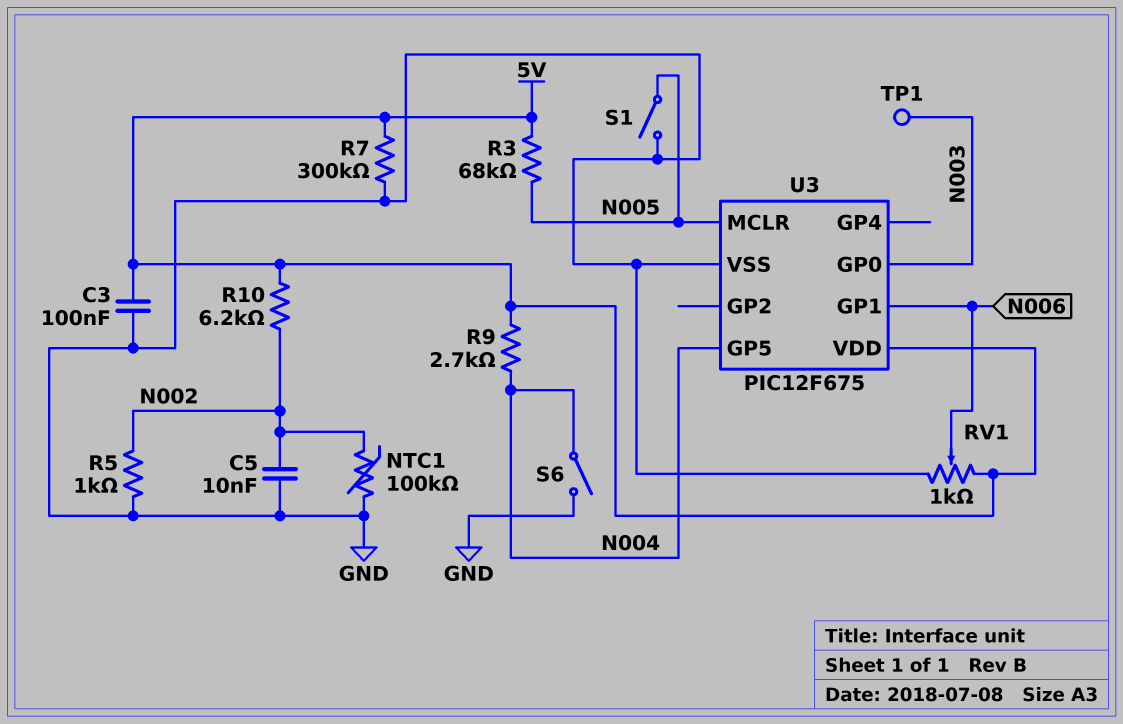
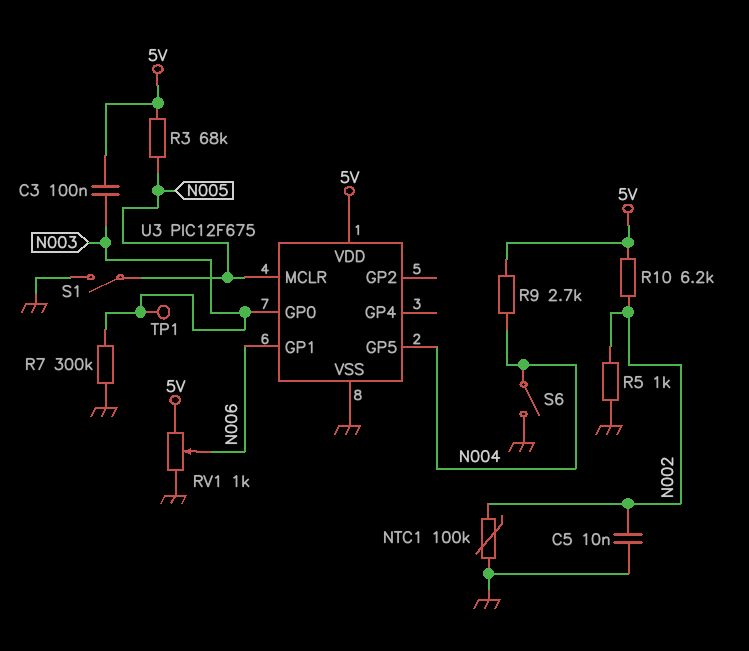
C3: 100nF (5V, GND) -> 100nF (5V, N003)
R7: 300k (5V, GND) -> 300k (GND, N003)

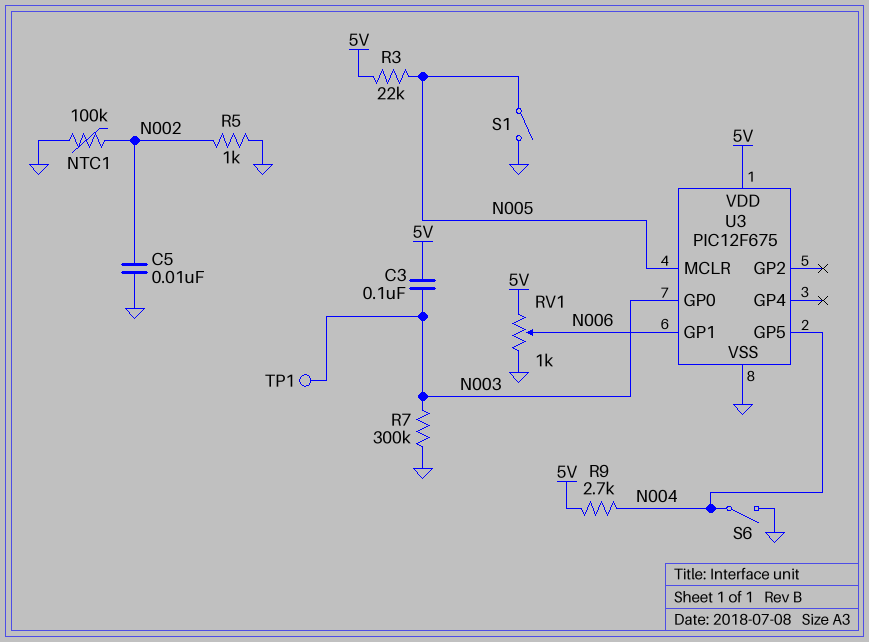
R3: 68k (5V, N005) -> 22k (5V, N005)
R10: 6.2k (5V, N002) -> none

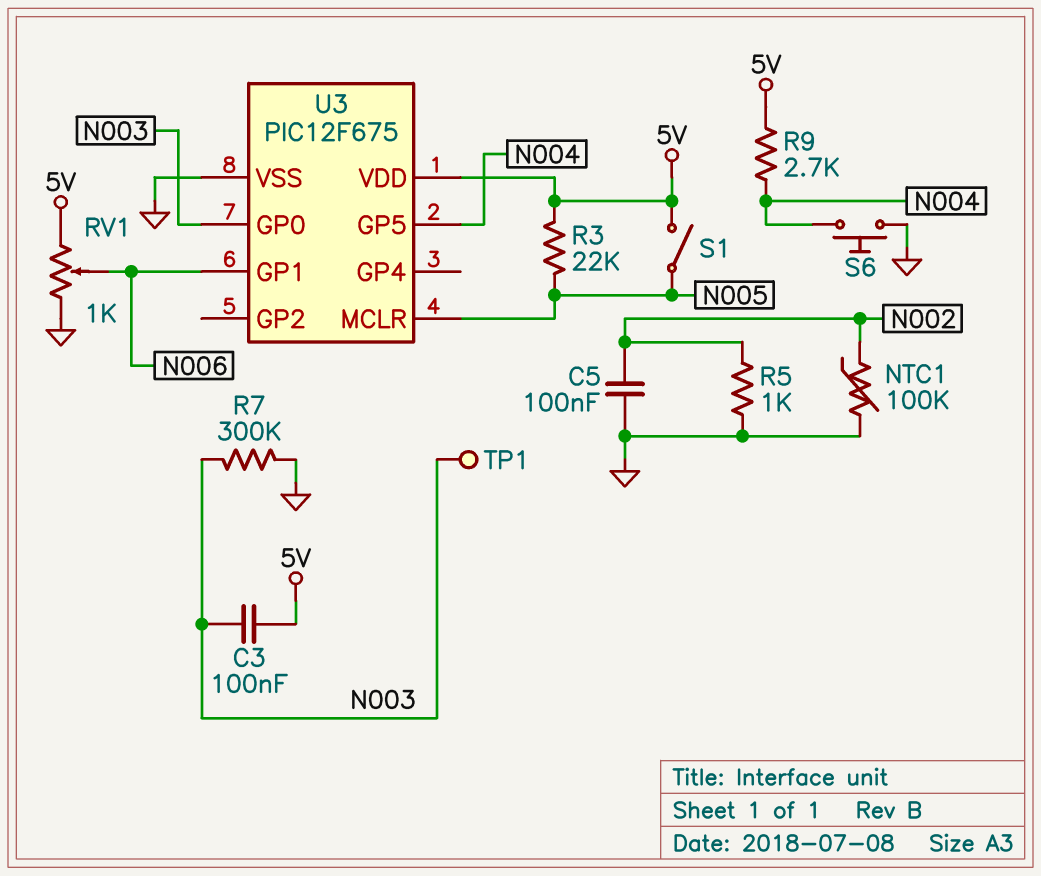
C5: 10nF (GND, N002) -> 100nF (GND, N002)
S1: switch (GND, N005) -> switch (5V, N005)
S6: switch (GND, N004) -> button (GND, N004)

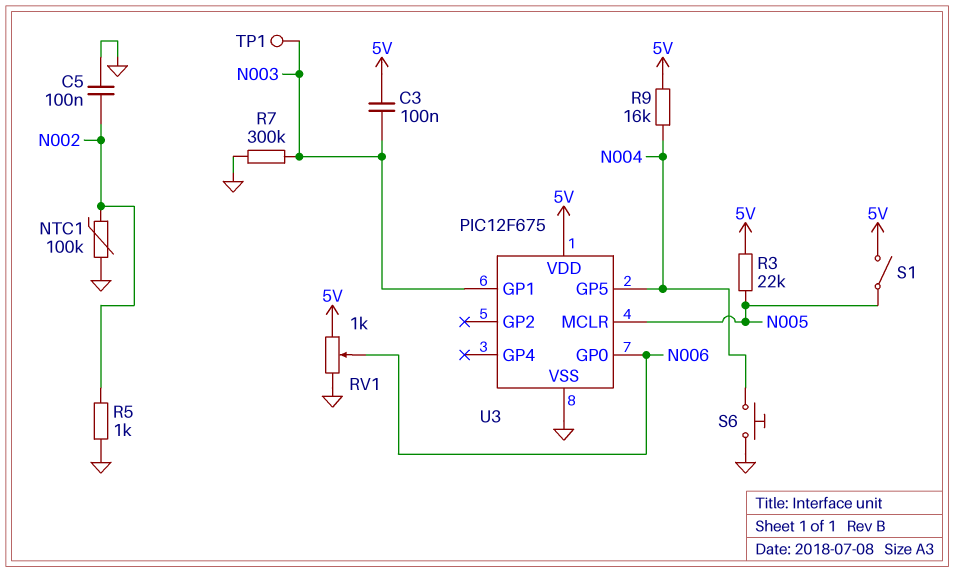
R9: 2.7k (5V, N004) -> 16k (5V, N004)
U3 pin GP0: N003 -> N006
U3 pin GP1: N006 -> N003

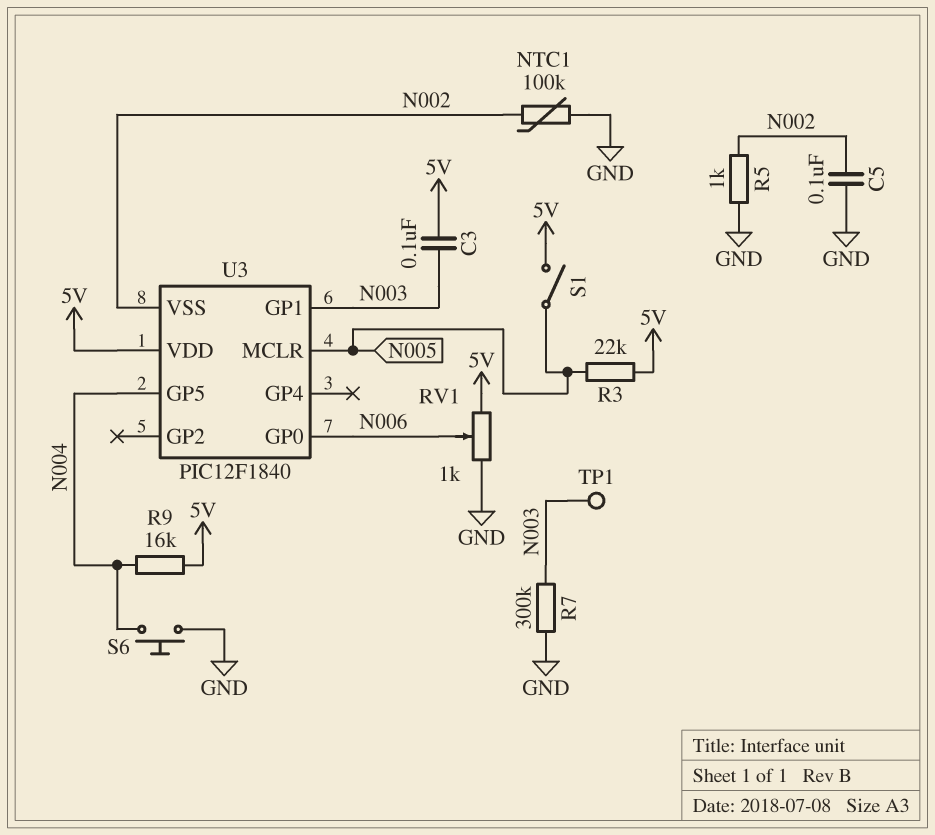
U3: PIC12F675 -> PIC12F1840
U3 pin VSS: GND -> N002

